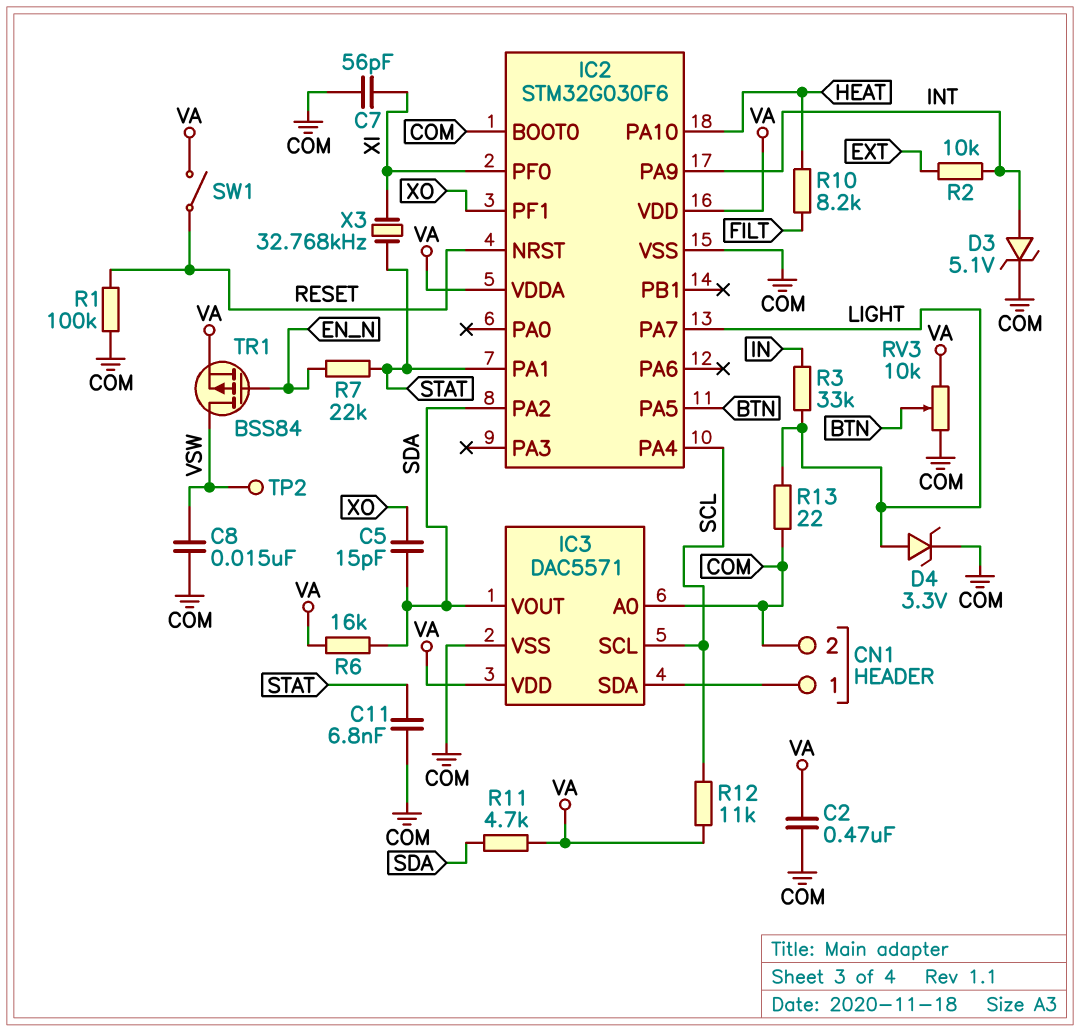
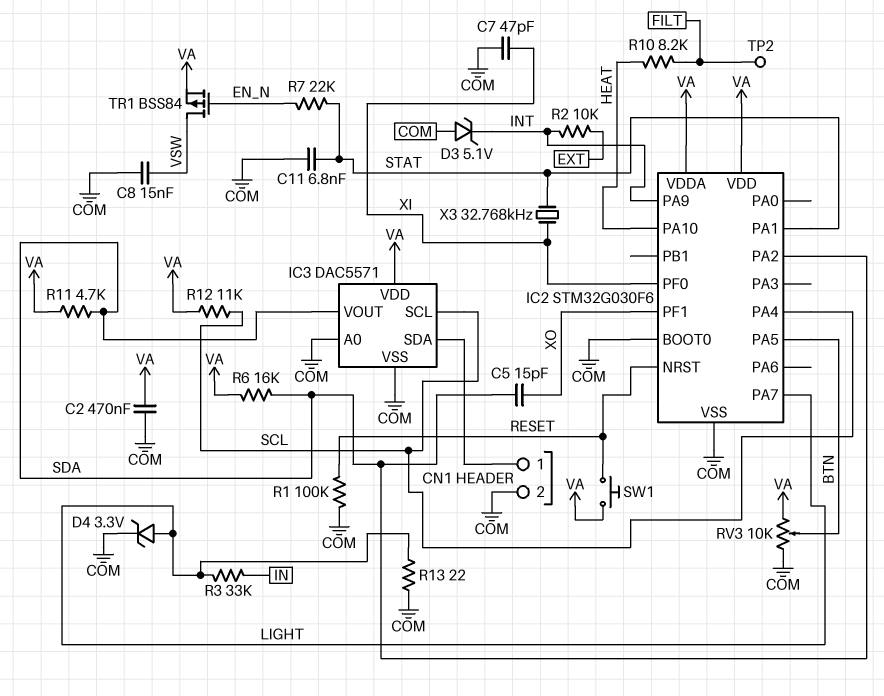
C7: 56pF (COM, XI) -> 47pF (COM, XI)
D3: zener 5.1V (A INT, K COM) -> zener 5.1V (A COM, K INT)
SW1: switch (RESET, VA) -> button (RESET, VA)
TP2: test point (VSW) -> test point (FILT)

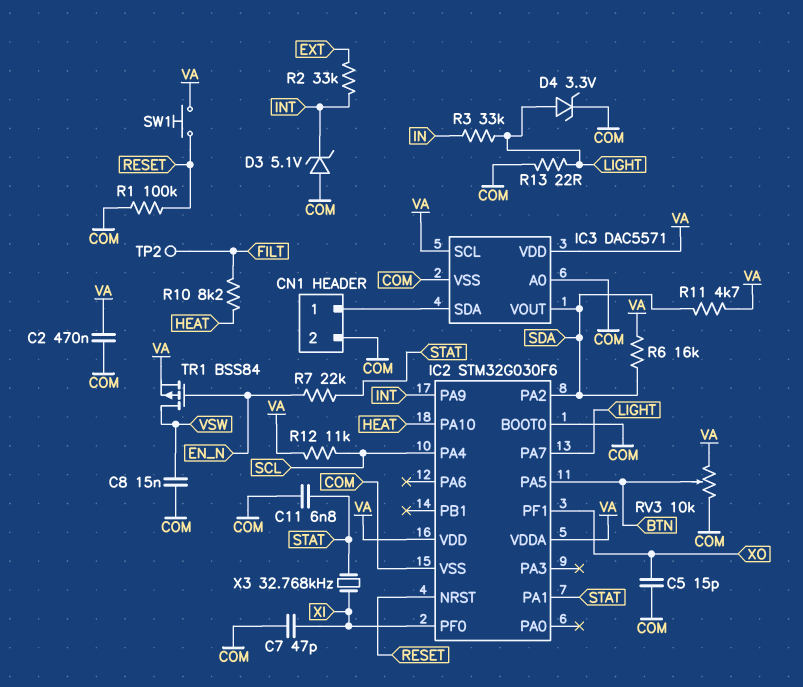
C5: 15pF (SDA, XO) -> 15pF (COM, XO)
IC3 pin SCL: SCL -> VA
R2: 10k (EXT, INT) -> 33k (EXT, INT)

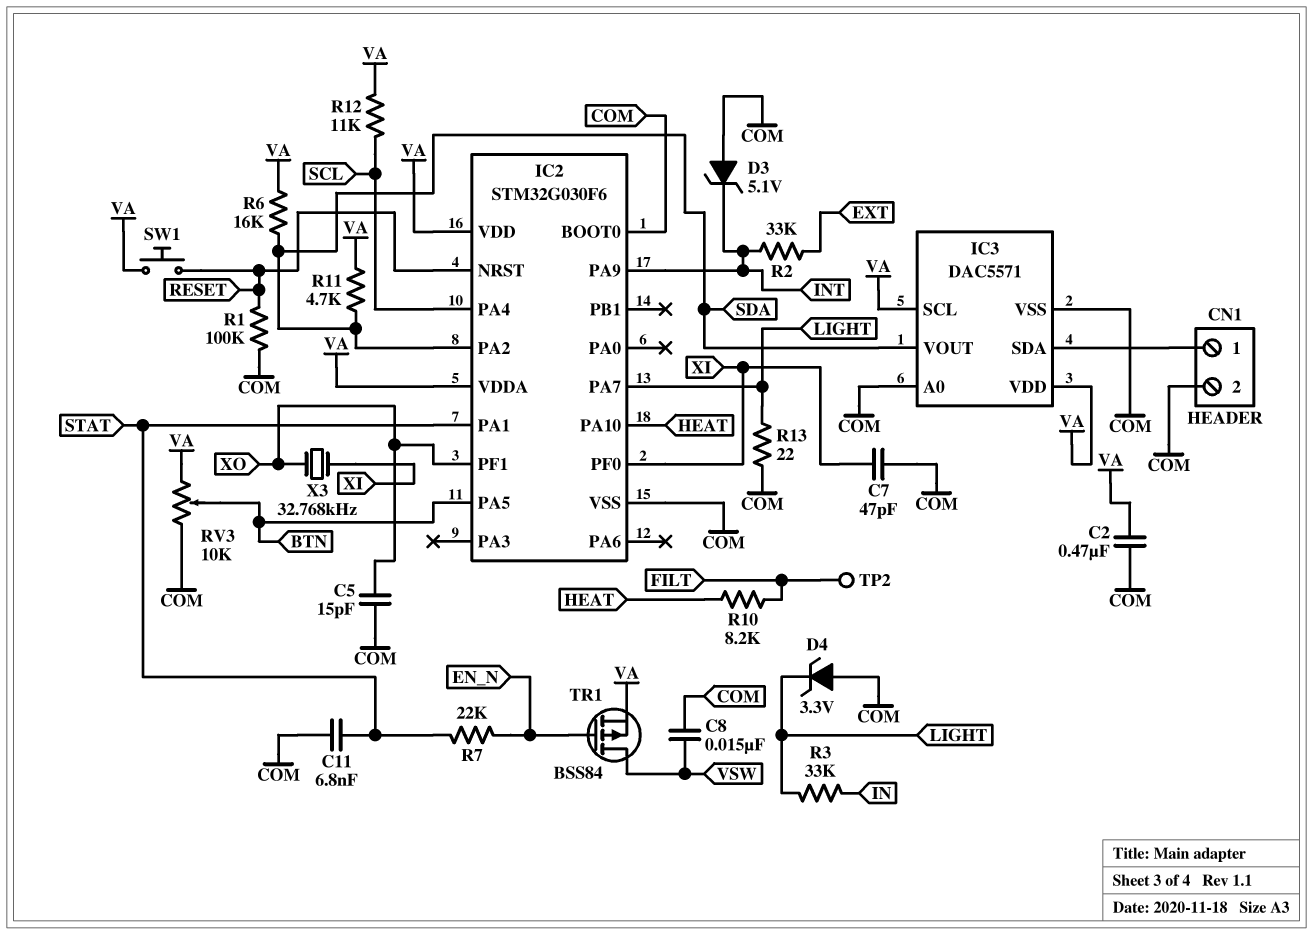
D4: zener 3.3V (A LIGHT, K COM) -> zener 3.3V (A COM, K LIGHT)
X3: 32.768kHz (STAT, XI) -> 32.768kHz (XI, XO)

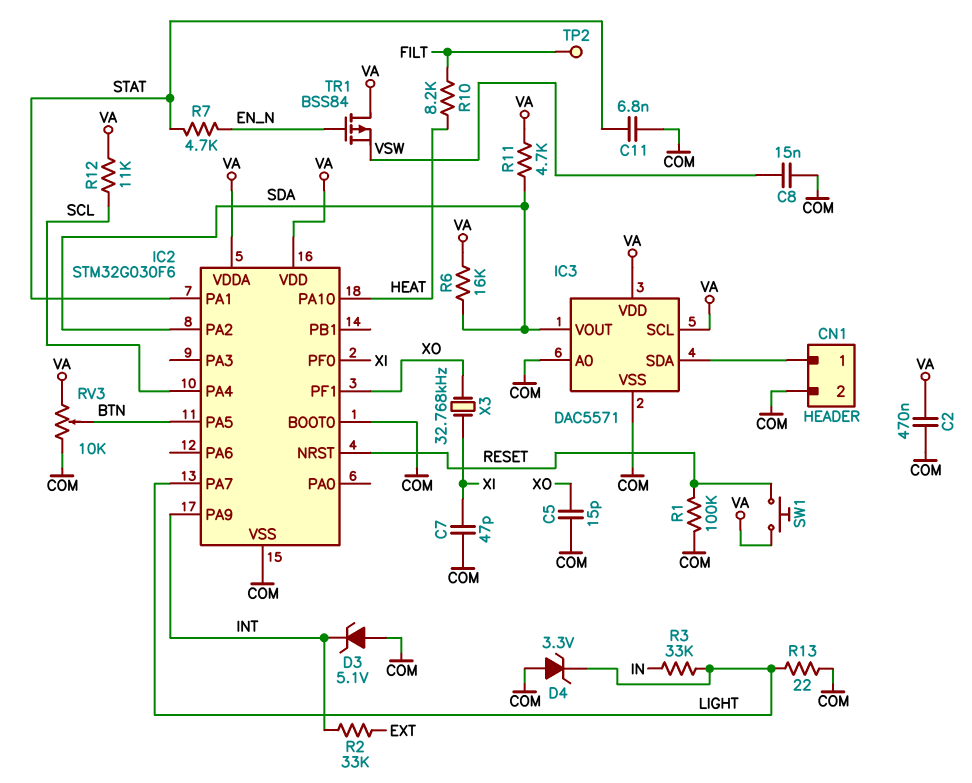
R7: 22k (EN_N, STAT) -> 4.7k (EN_N, STAT)
TR1: PMOS BSS84 (G EN_N, D VSW, S VA) -> PMOS BSS84 (G EN_N, D VA, S VSW)

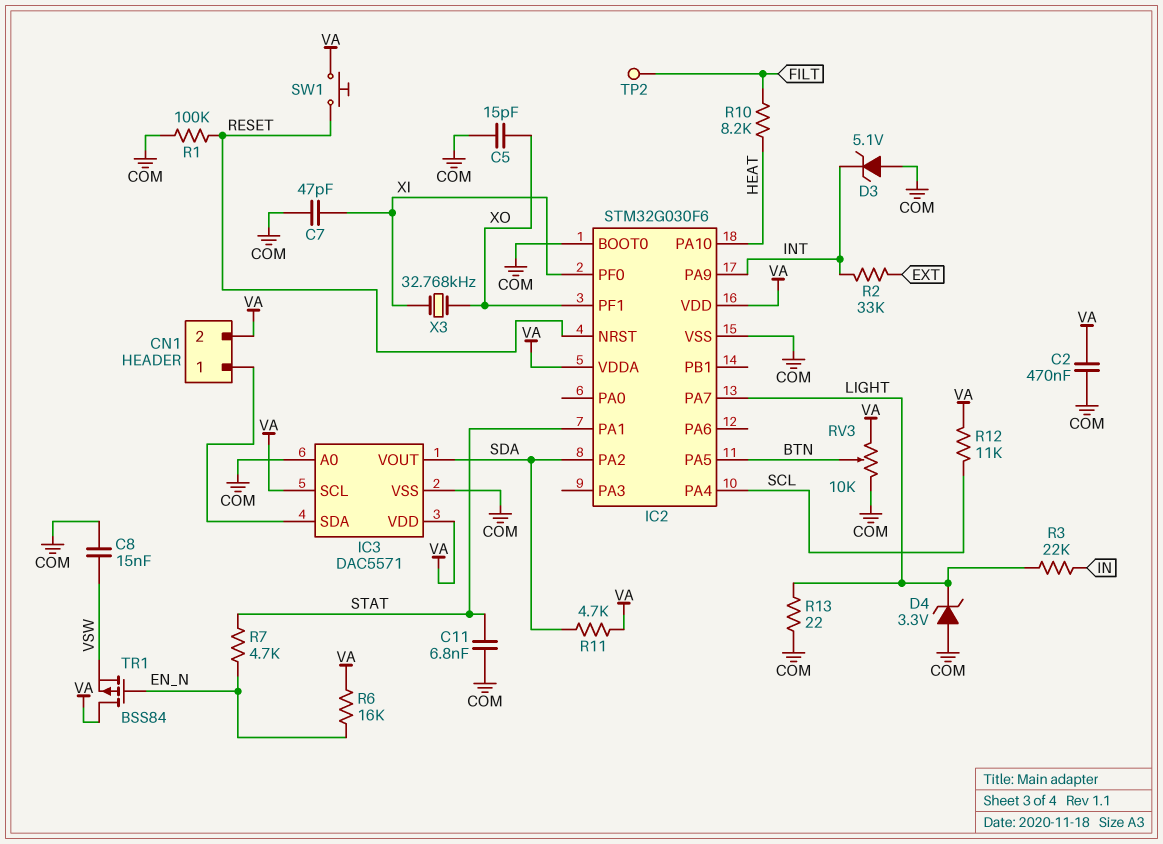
CN1 pin 2: COM -> VA
R3: 33k (IN, LIGHT) -> 22k (IN, LIGHT)
R6: 16k (SDA, VA) -> 16k (EN_N, VA)

